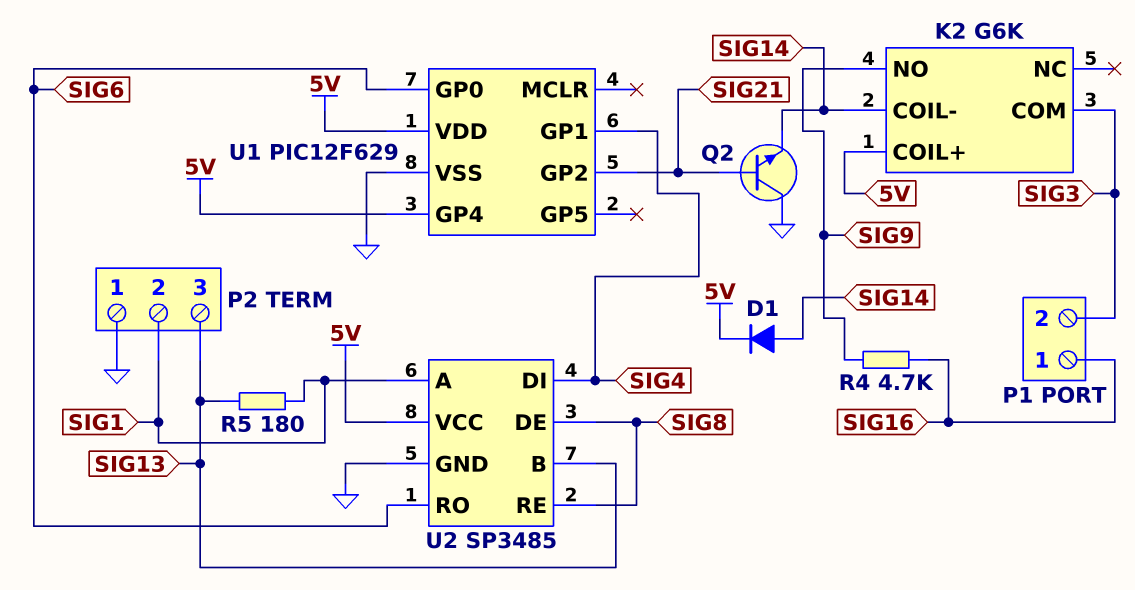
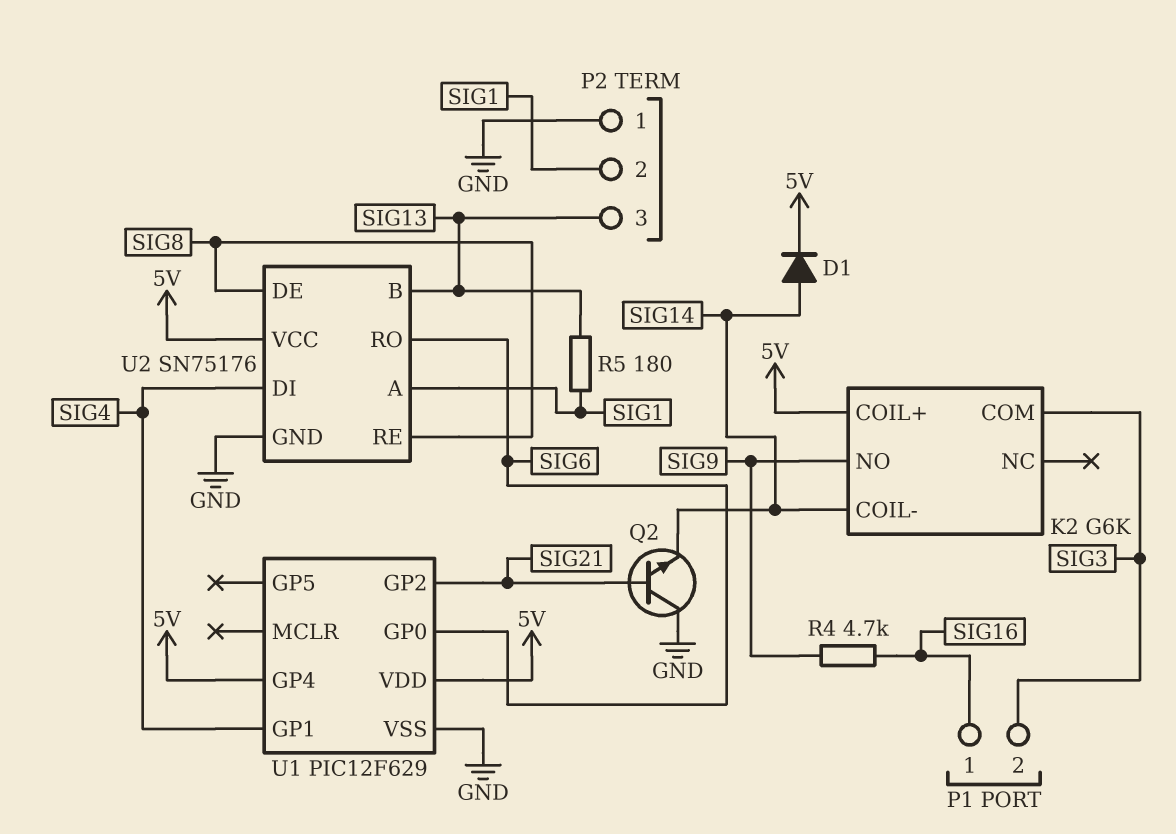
U2: SP3485 -> SN75176

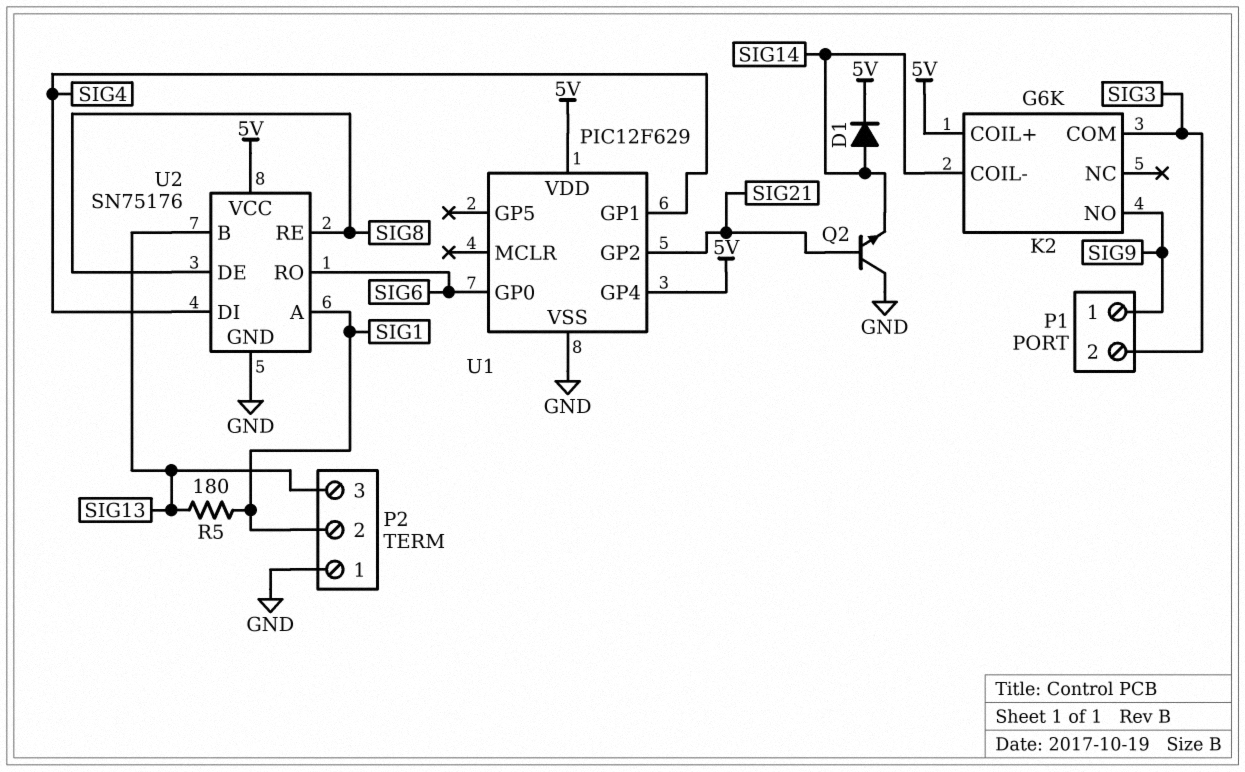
P1 pin 1: SIG16 -> SIG9
R4: 4.7k (SIG9, SIG16) -> none

